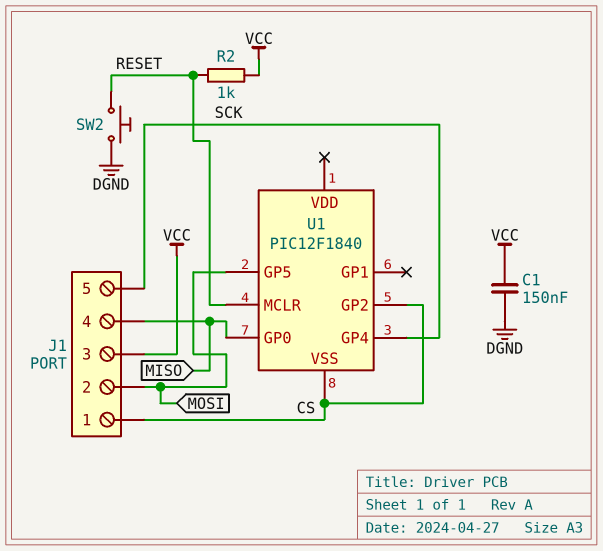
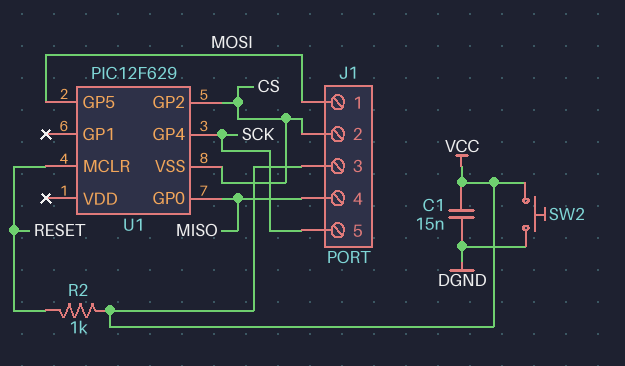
C1: 150nF (DGND, VCC) -> 15nF (DGND, VCC)
J1 pin 1: CS -> MOSI
J1 pin 2: MOSI -> CS
SW2: button (DGND, RESET) -> button (DGND, VCC)
U1: PIC12F1840 -> PIC12F629

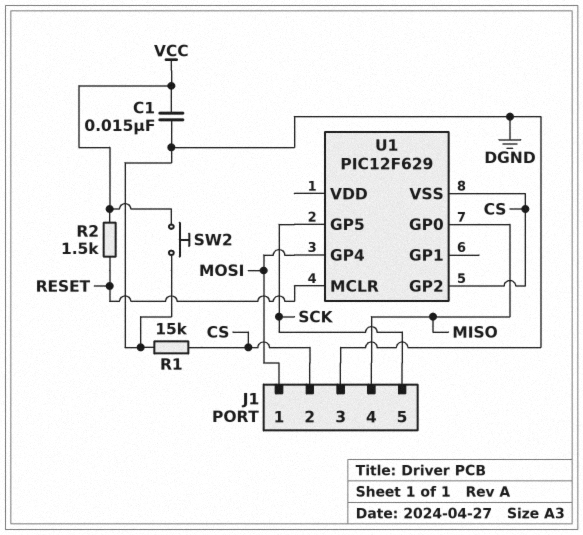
J1 pin 3: VCC -> DGND
R1: none -> 15k (CS, DGND)
R2: 1k (RESET, VCC) -> 1.5k (RESET, VCC)
U1 pin GP4: SCK -> MOSI
U1 pin GP5: MOSI -> SCK

